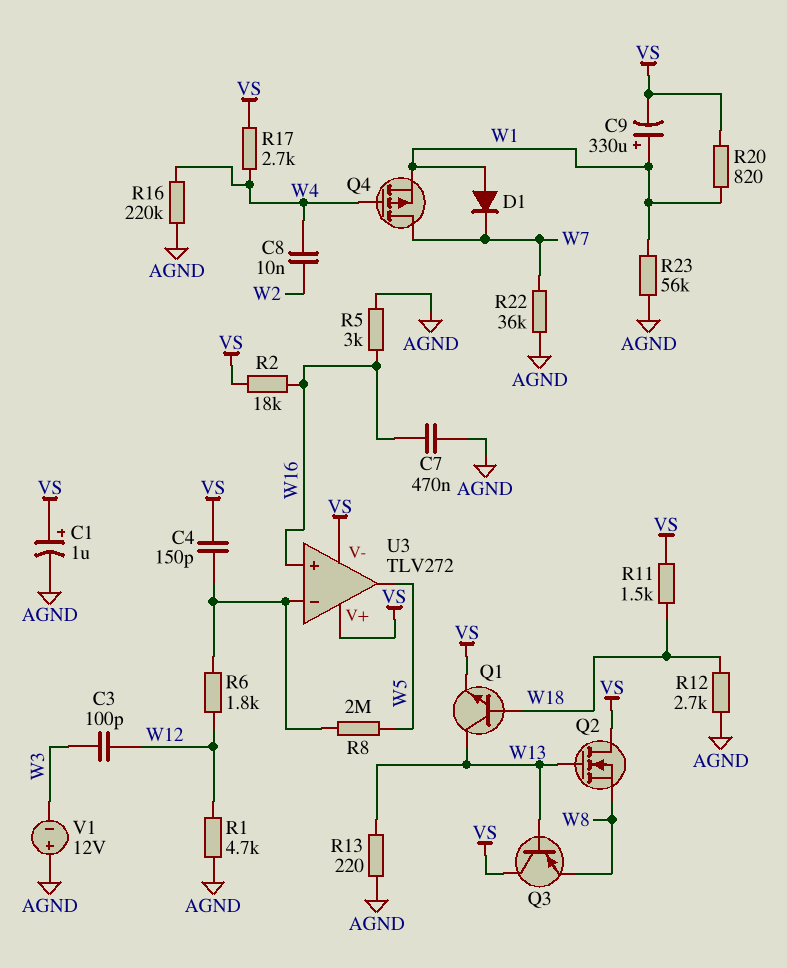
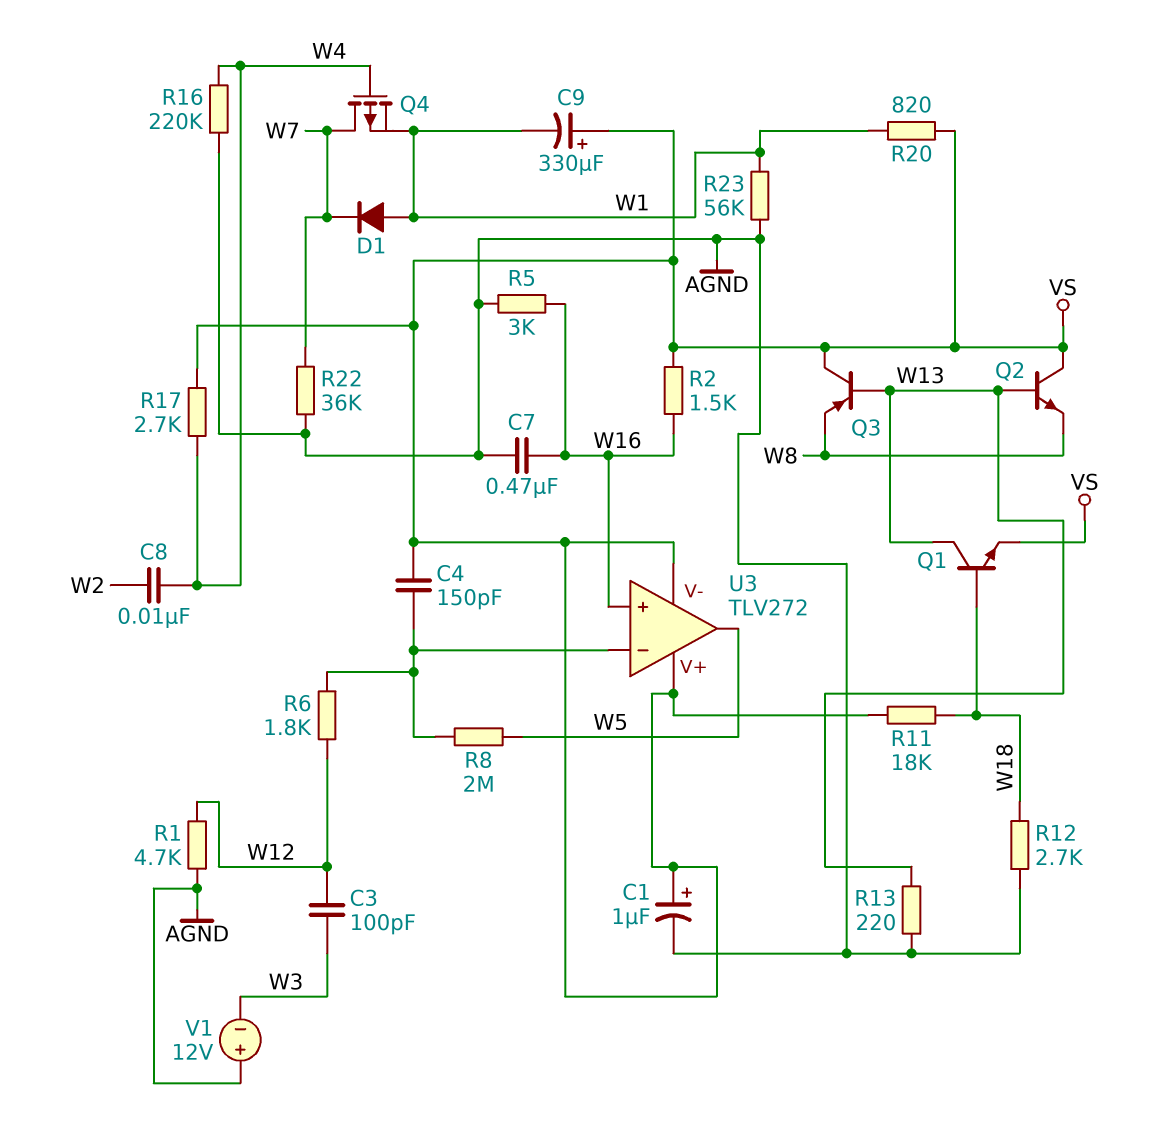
C9: 330uF (plus W1, minus VS) -> 330uF (plus VS, minus W1)
Q2: NMOS (G W13, D VS, S W8) -> NPN (B W13, C VS, E W8)
R2: 18k (VS, W16) -> 1.5k (VS, W16)
R11: 1.5k (VS, W18) -> 18k (VS, W18)

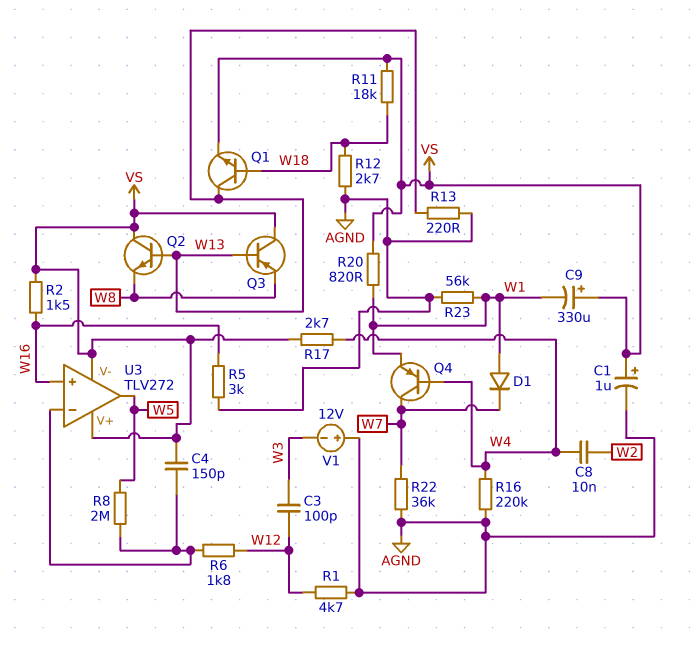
C7: 470nF (AGND, W16) -> none
Q4: PMOS (G W4, D W7, S W1) -> PNP (B W4, C W7, E W1)

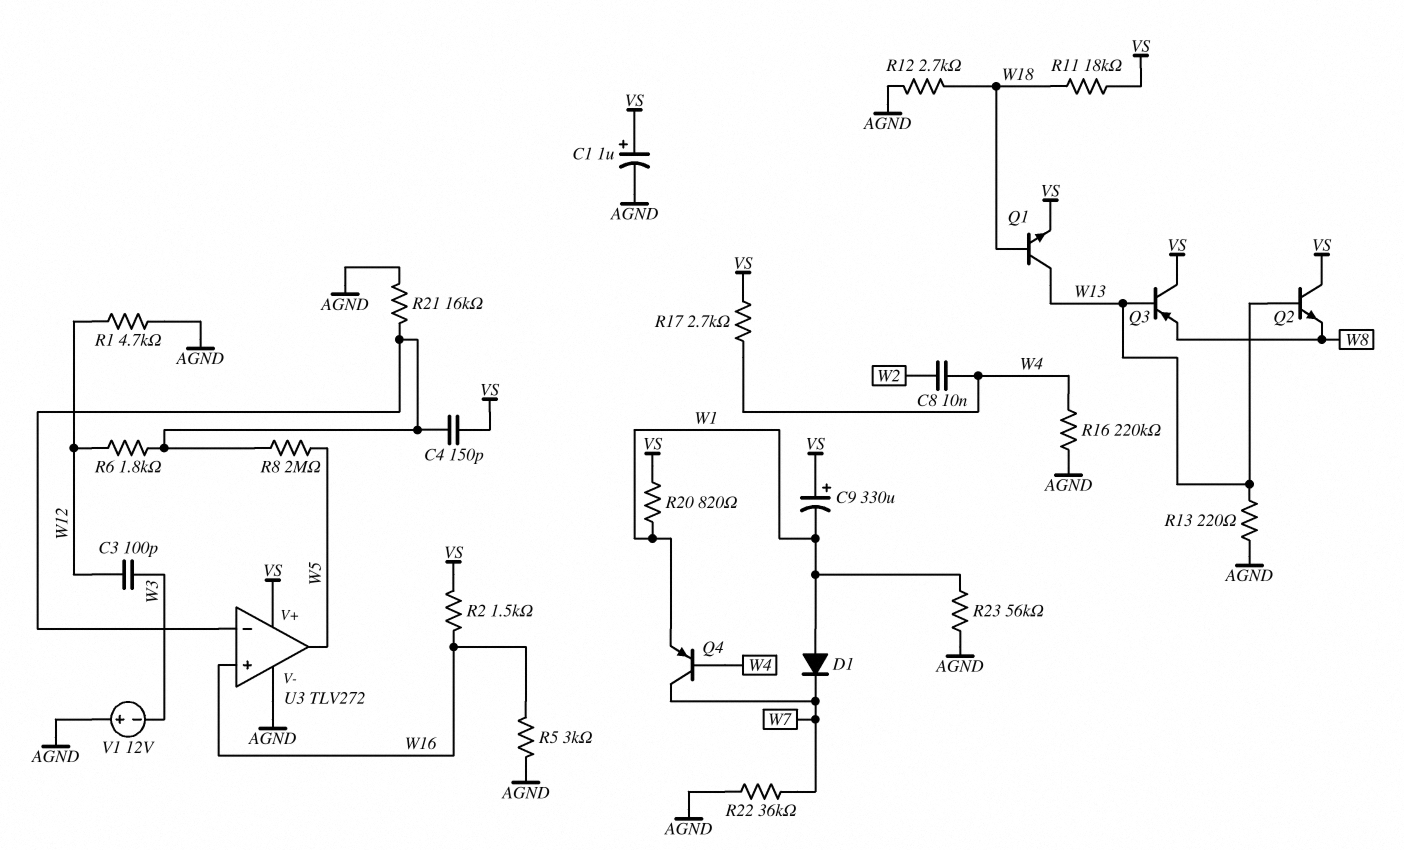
R21: none -> 16k (AGND, U3/in-)
U3 pin V-: VS -> AGND

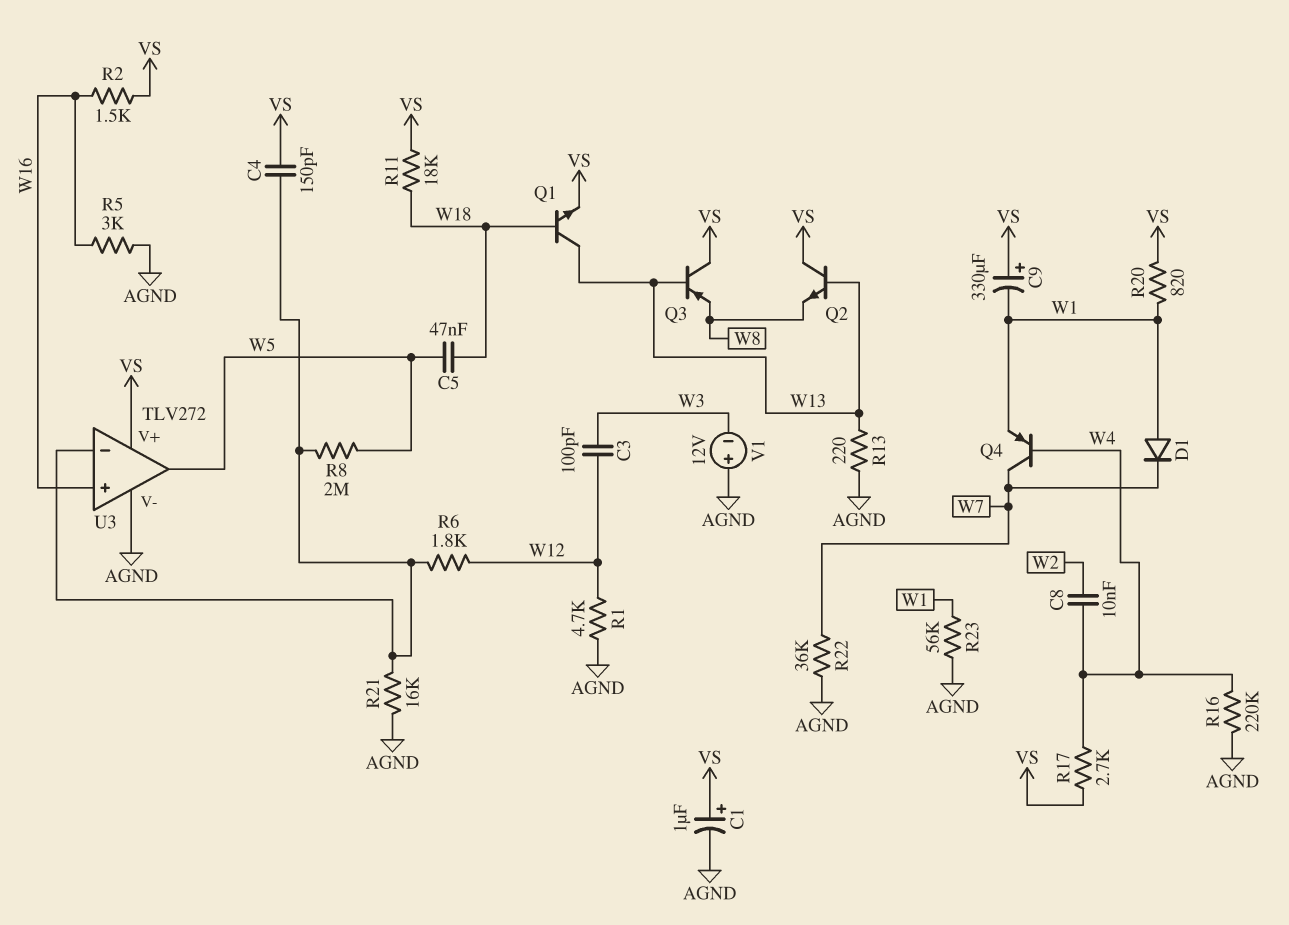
C5: none -> 47nF (W5, W18)
R12: 2.7k (AGND, W18) -> none

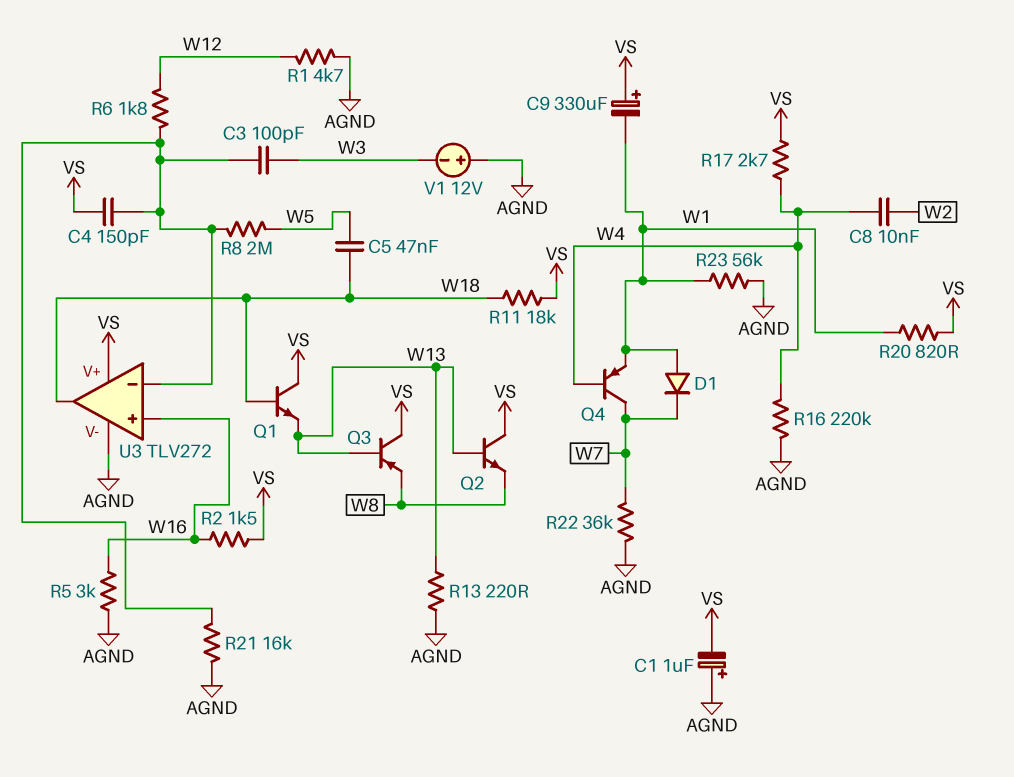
C1: 1uF (plus VS, minus AGND) -> 1uF (plus AGND, minus VS)
C3: 100pF (W3, W12) -> 100pF (U3/in-, W3)
Q1: NPN (B W18, C W13, E VS) -> NPN (B W18, C VS, E W13)
U3 pin out: W5 -> W18

